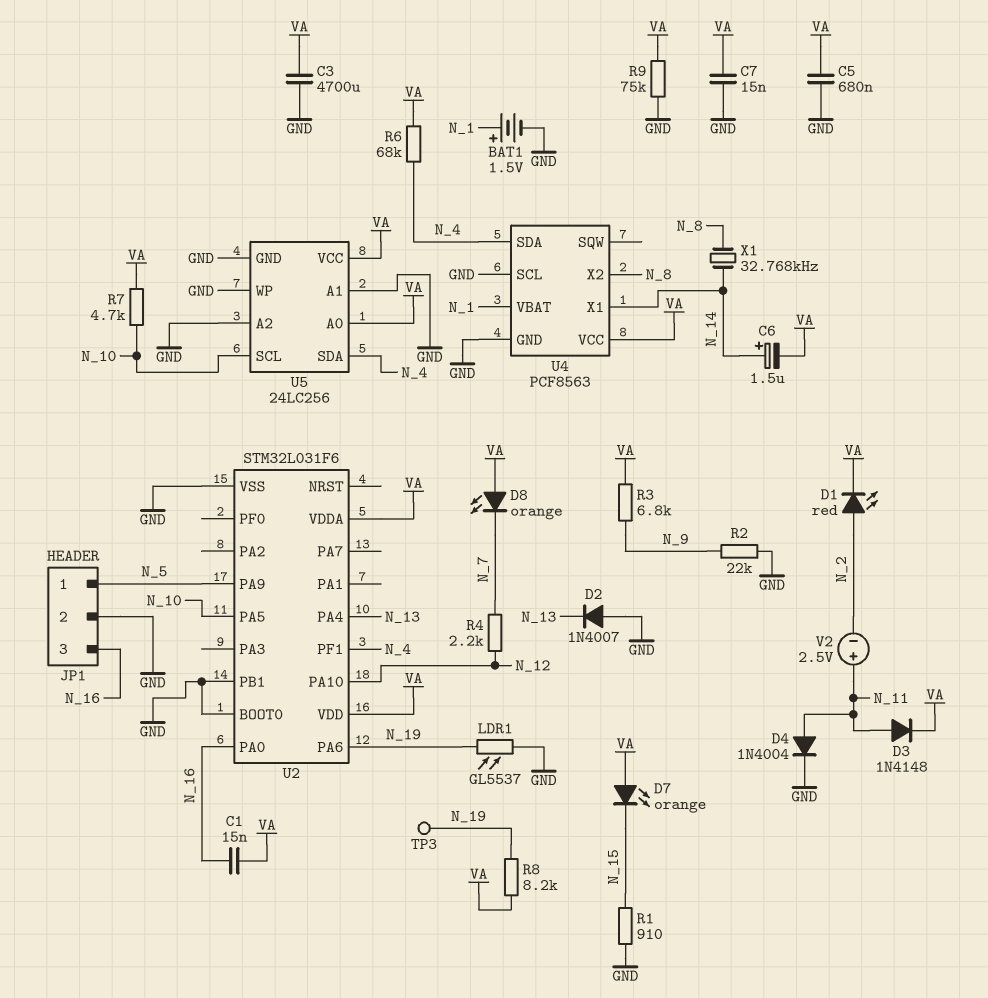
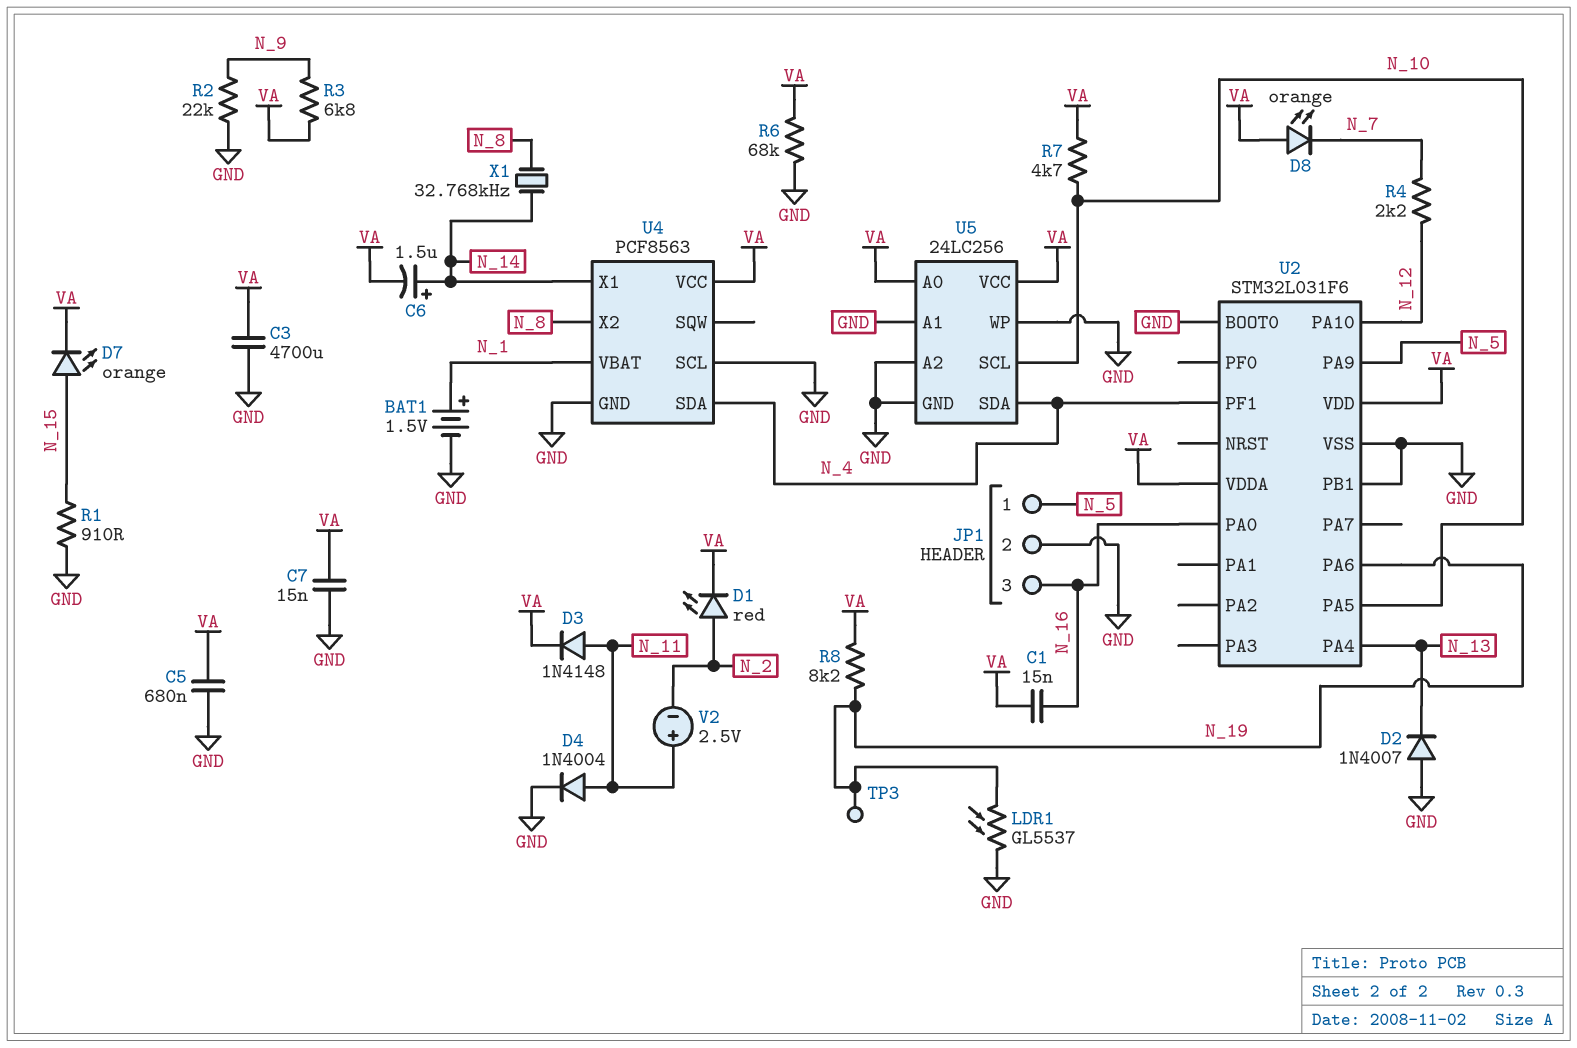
D7: LED orange (A VA, K N_15) -> LED orange (A N_15, K VA)
R6: 68k (N_4, VA) -> 68k (GND, VA)
R9: 75k (GND, VA) -> none

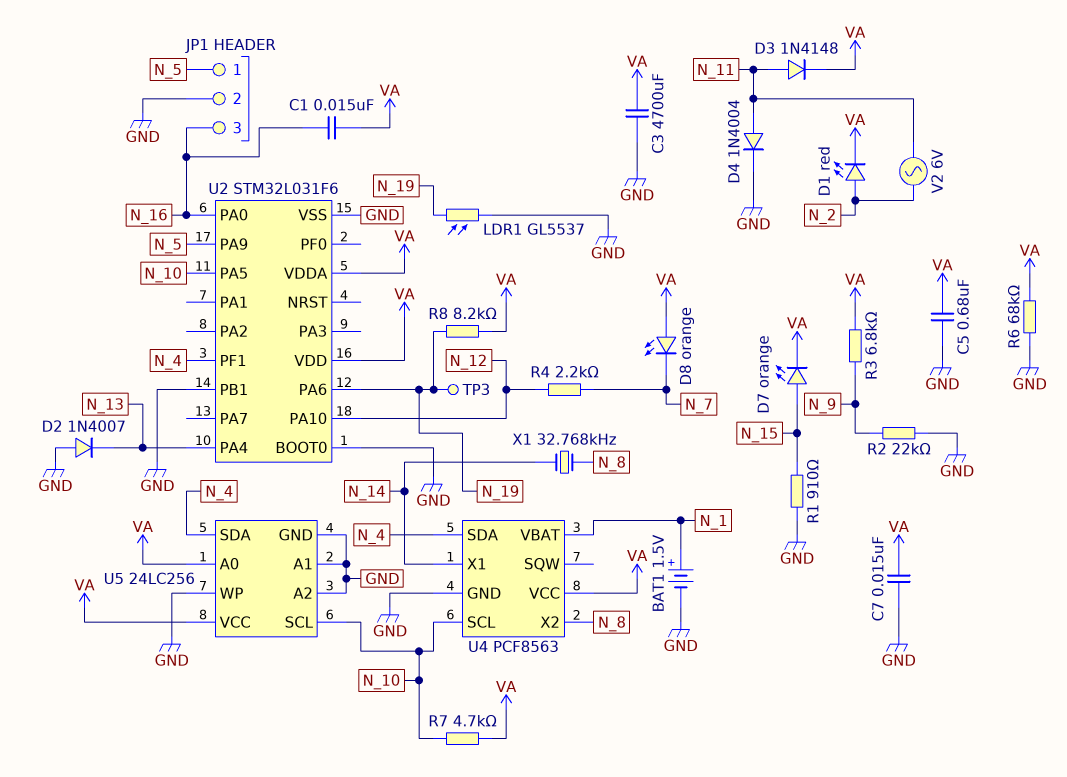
C6: 1.5uF (plus N_14, minus VA) -> none
U4 pin SCL: GND -> N_10
V2: 2.5V (plus N_11, minus N_2) -> AC 6V (N_2, N_11)

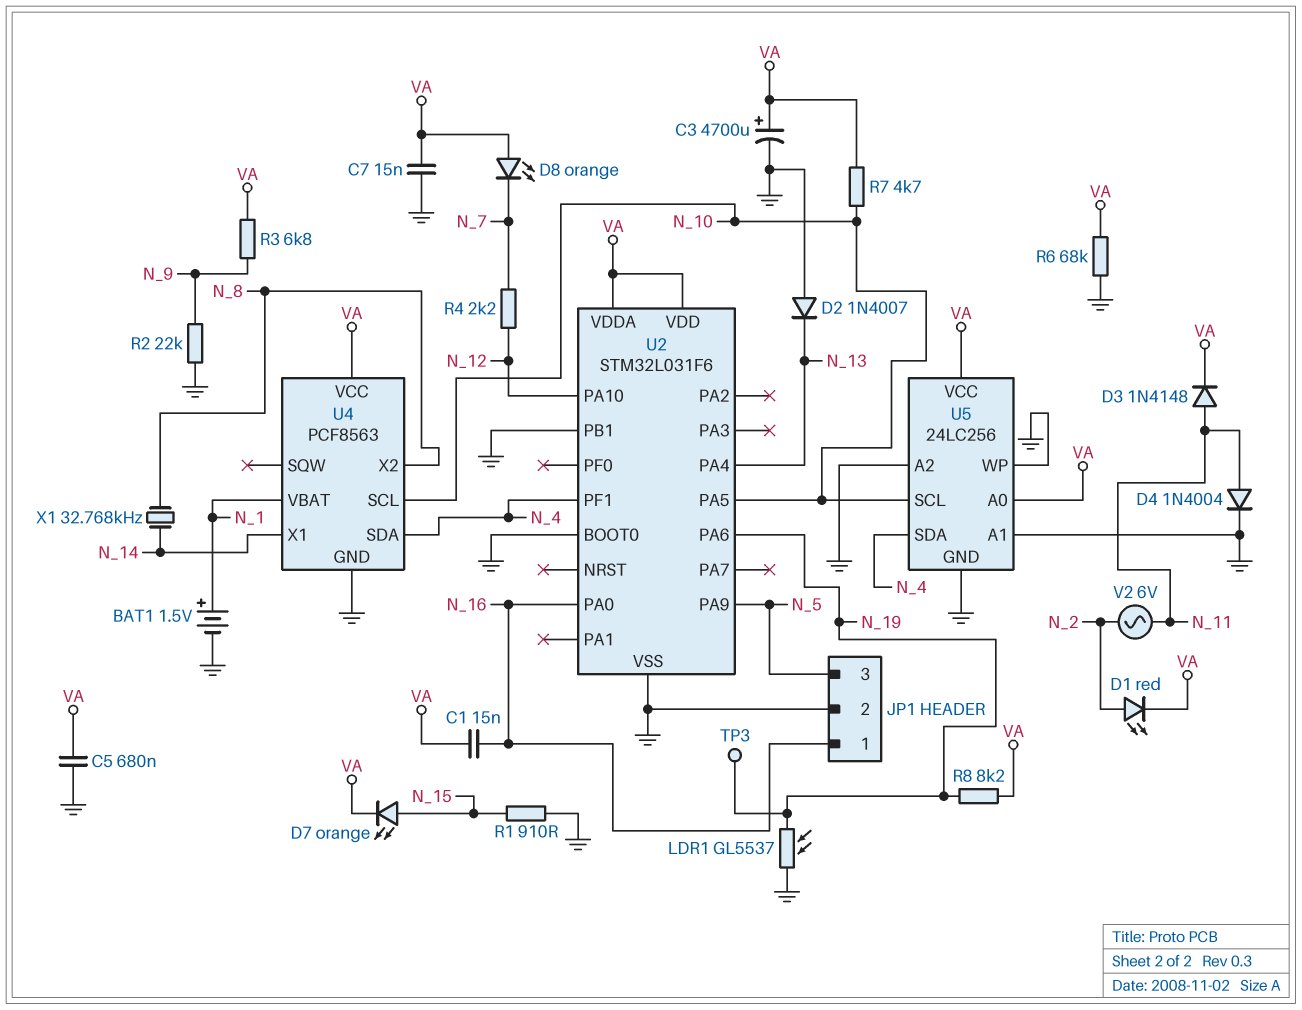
C3: 4700uF (GND, VA) -> 4700uF (plus VA, minus GND)
JP1 pin 1: N_5 -> N_16
JP1 pin 3: N_16 -> N_5

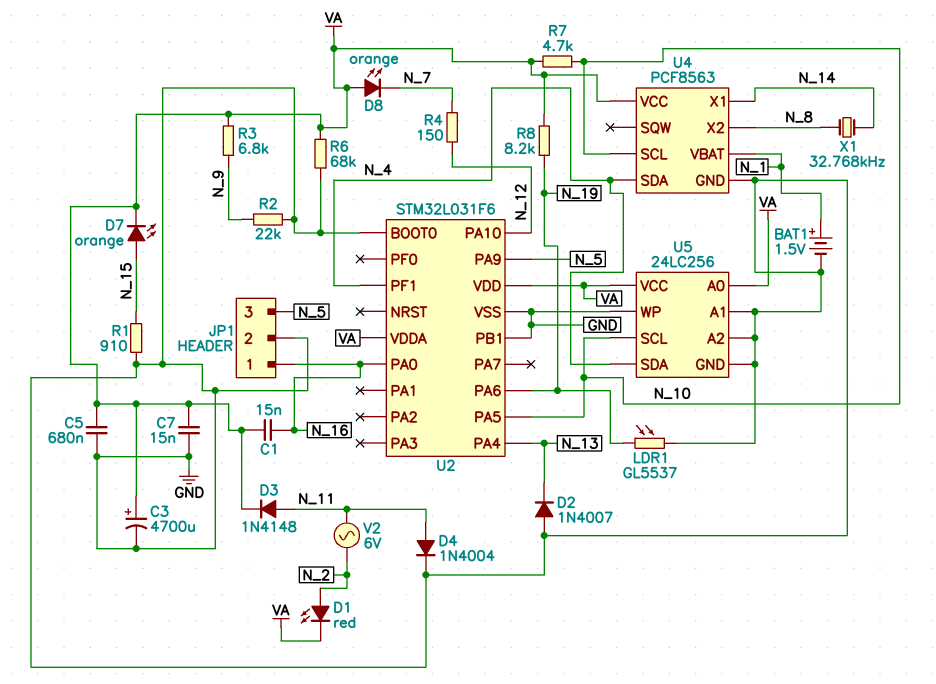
R4: 2.2k (N_7, N_12) -> 150 (N_7, N_12)
TP3: test point (N_19) -> none

